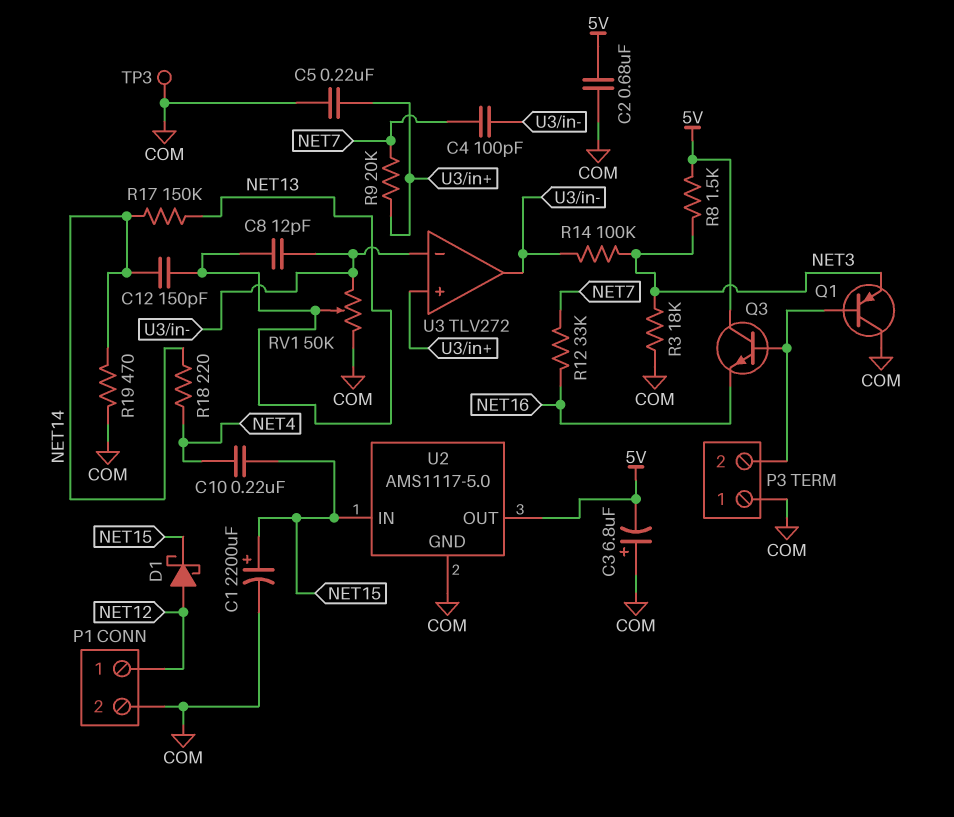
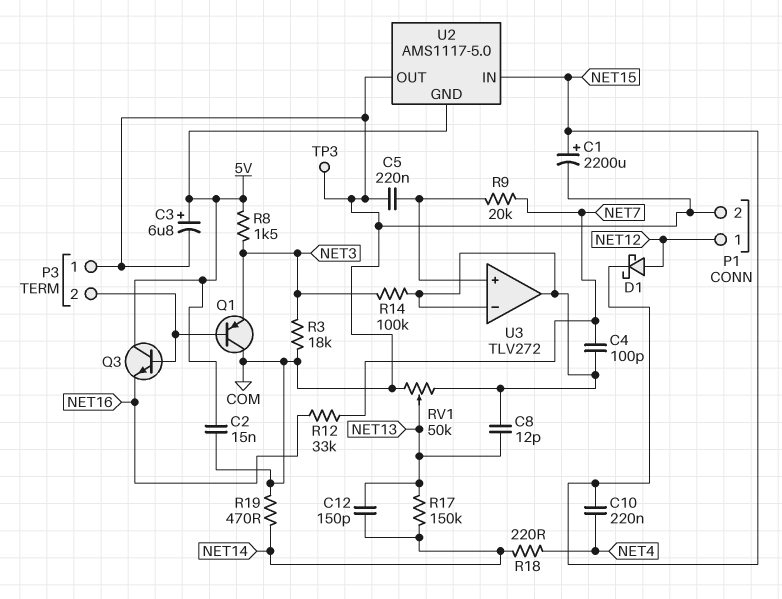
C2: 680nF (5V, COM) -> 15nF (5V, COM)
C3: 6.8uF (plus COM, minus 5V) -> 6.8uF (plus 5V, minus COM)
U2 pin GND: COM -> 5V
U2 pin OUT: 5V -> COM

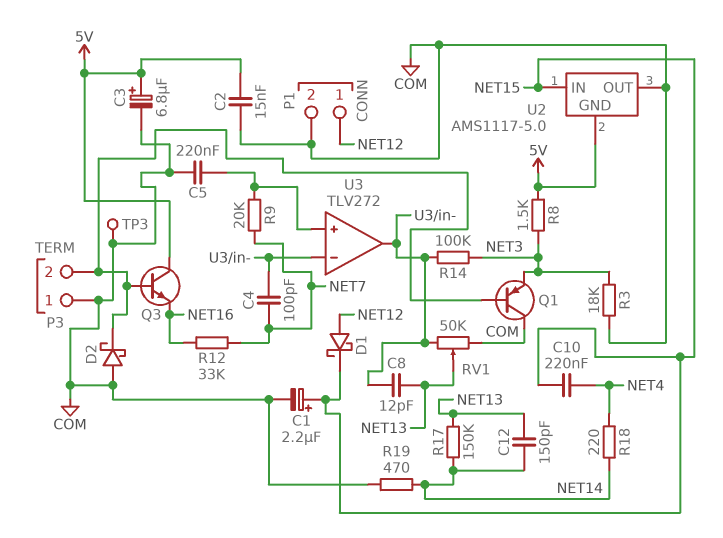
C1: 2200uF (plus NET15, minus COM) -> 2.2uF (plus NET15, minus COM)
D2: none -> schottky (A COM, K P3/2)

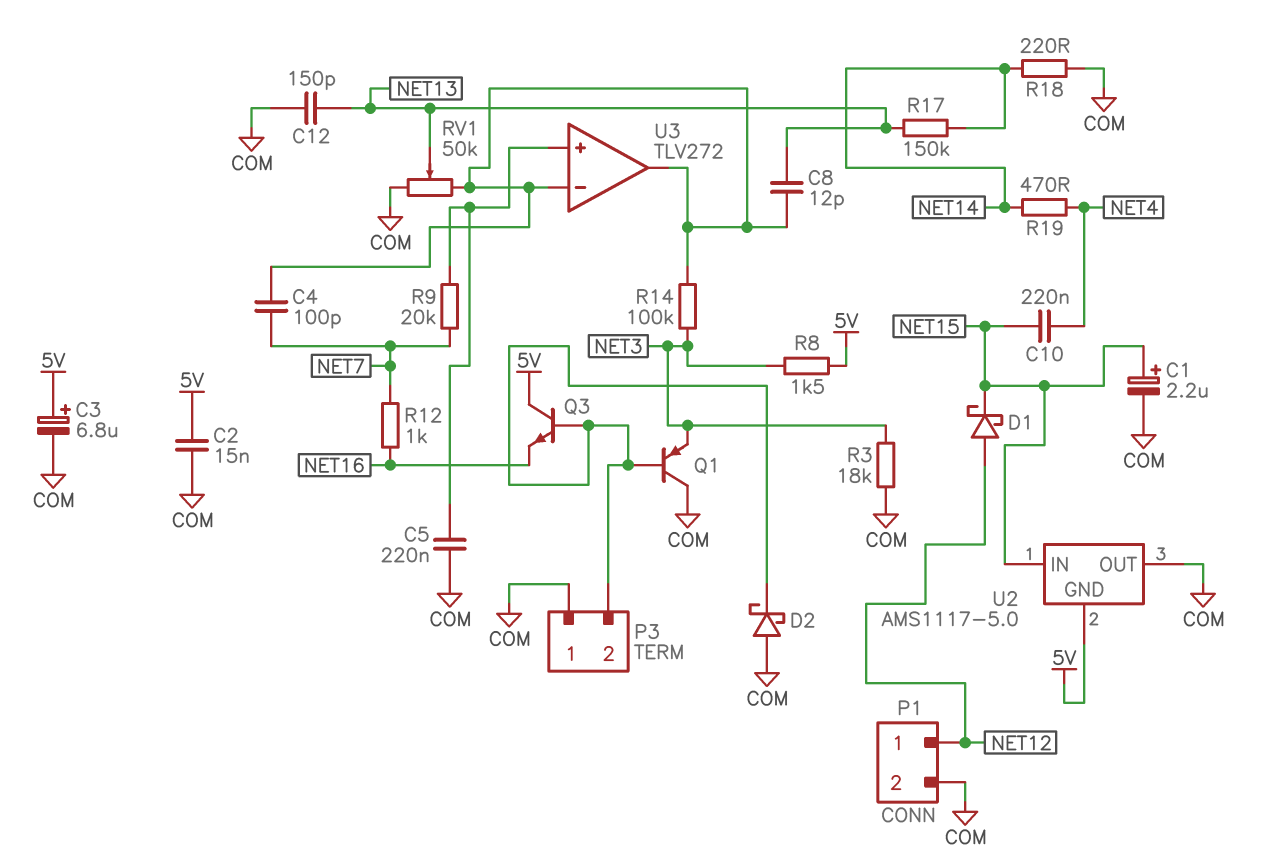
C12: 150pF (NET13, NET14) -> 150pF (COM, NET13)
R12: 33k (NET7, NET16) -> 1k (NET7, NET16)
R18: 220 (NET4, NET14) -> 220 (COM, NET14)
R19: 470 (COM, NET14) -> 470 (NET4, NET14)
TP3: test point (COM) -> none

